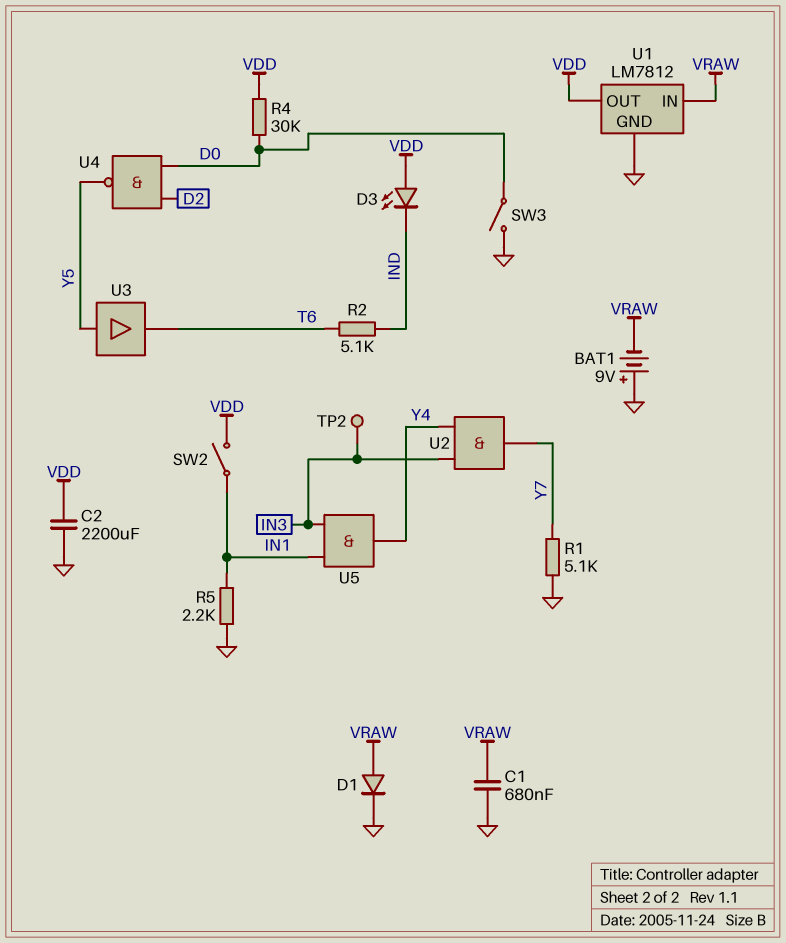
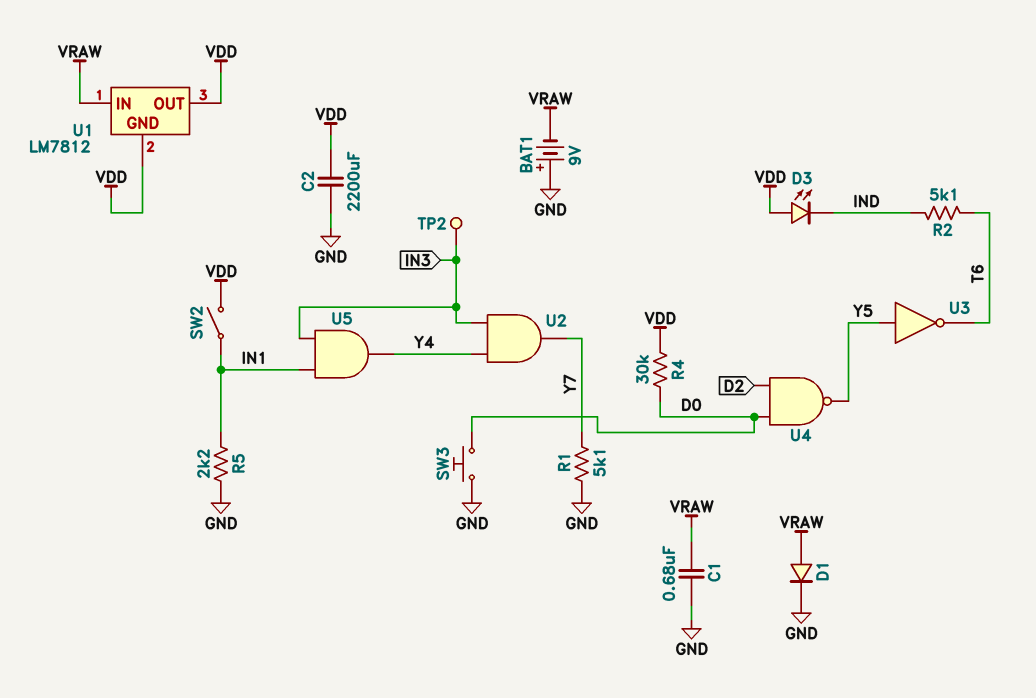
SW3: switch (D0, GND) -> button (D0, GND)
U1 pin GND: GND -> VDD
U3: buffer (in Y5, out T6) -> NOT (in Y5, out T6)

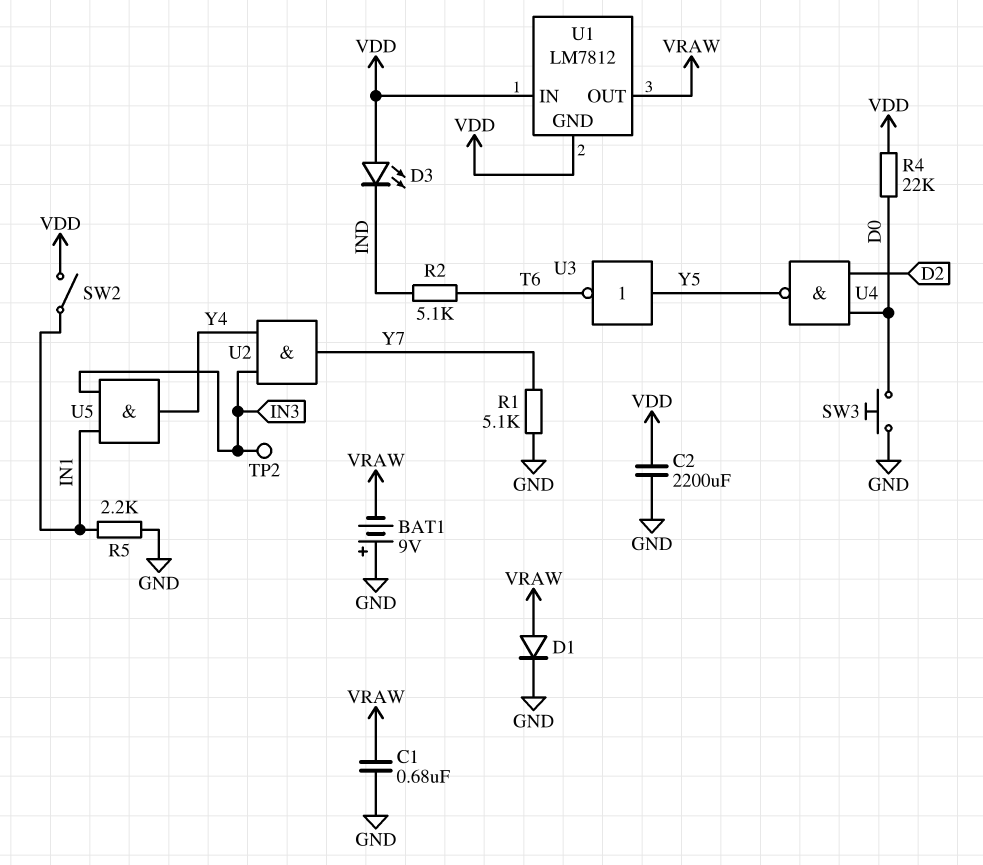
R4: 30k (D0, VDD) -> 22k (D0, VDD)
U1 pin IN: VRAW -> VDD
U1 pin OUT: VDD -> VRAW

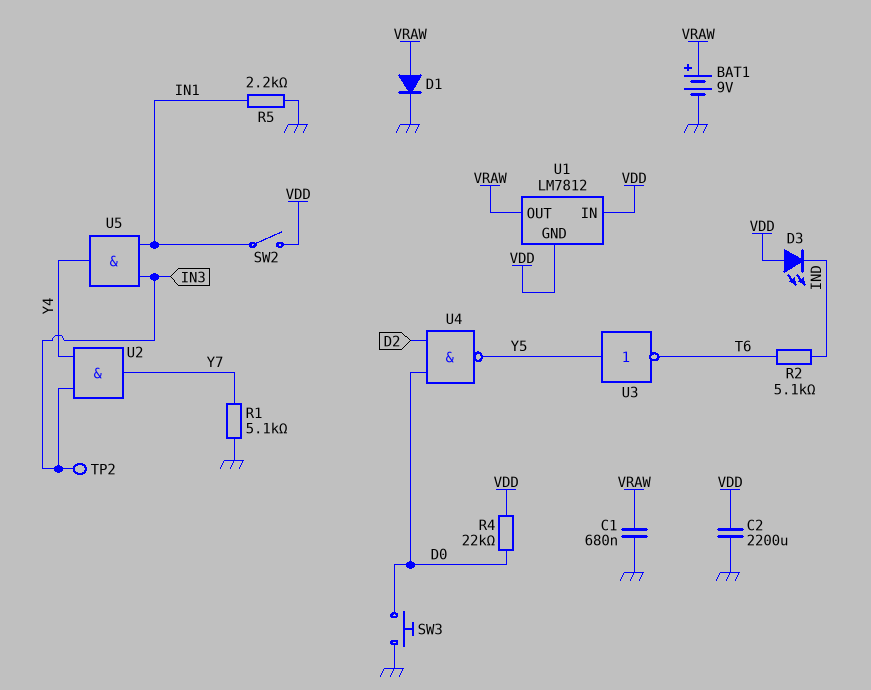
BAT1: 9V (plus GND, minus VRAW) -> 9V (plus VRAW, minus GND)

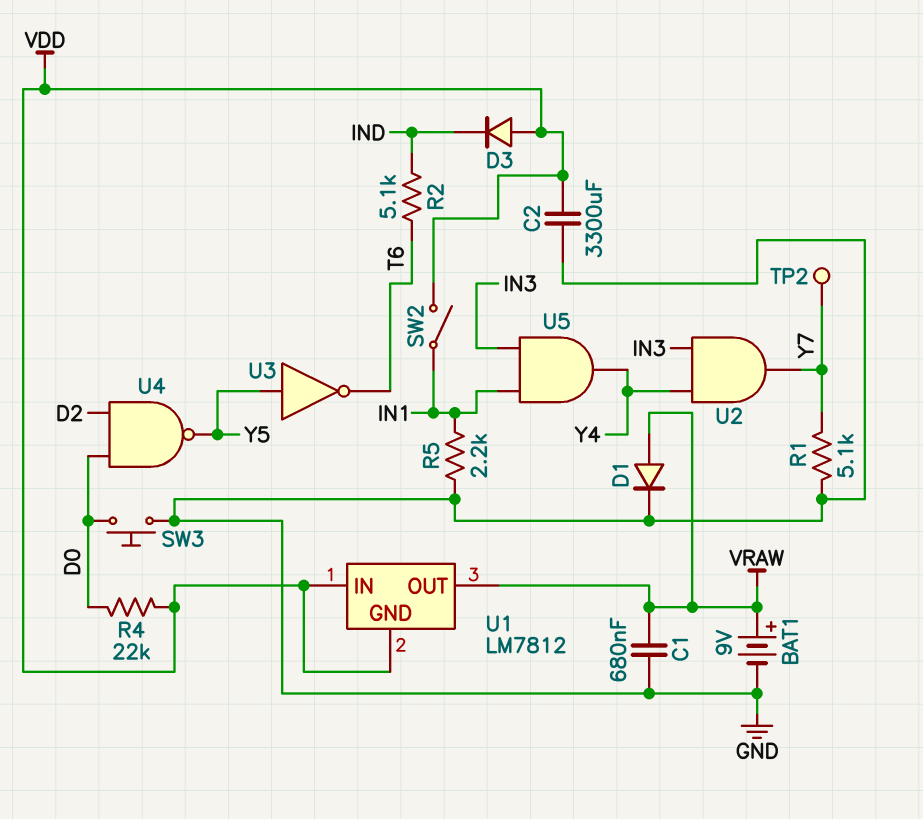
C2: 2200uF (GND, VDD) -> 3300uF (GND, VDD)
D3: LED (A VDD, K IND) -> diode (A VDD, K IND)
TP2: test point (IN3) -> test point (Y7)

